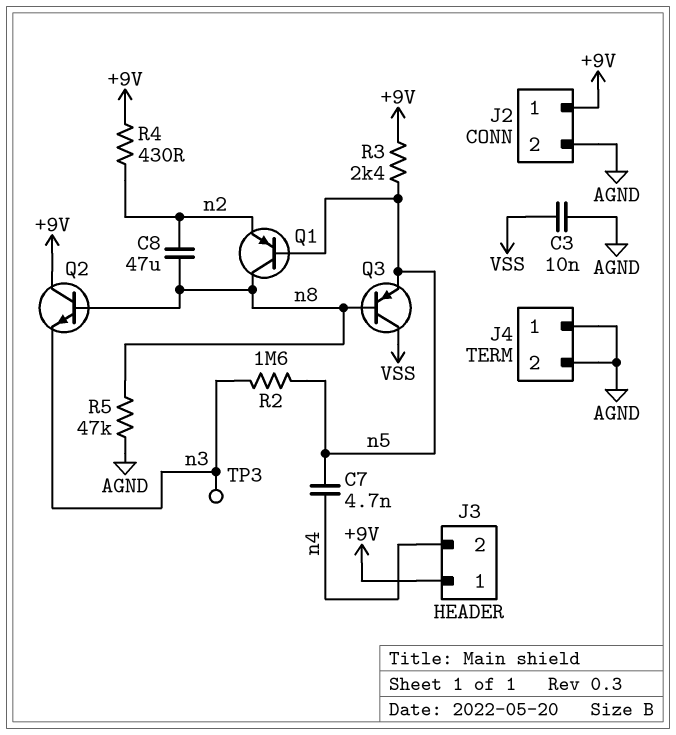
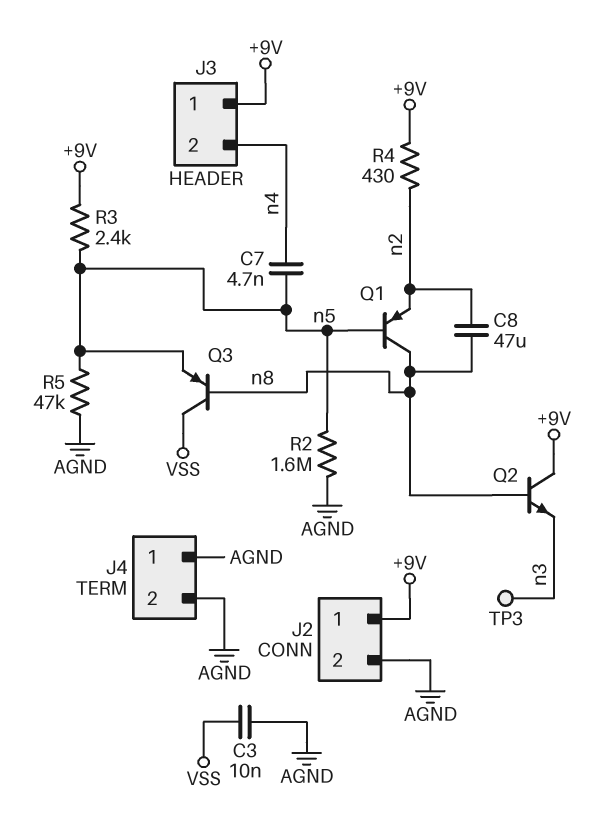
R2: 1.6M (n3, n5) -> 1.6M (AGND, n5)
R5: 47k (AGND, n8) -> 47k (AGND, n5)

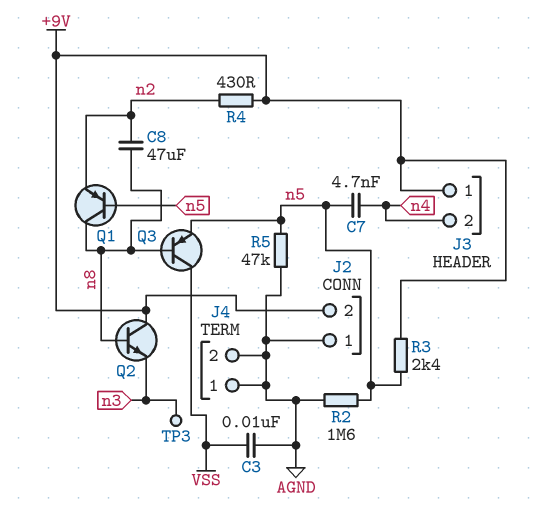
J2 pin 1: +9V -> AGND
J2 pin 2: AGND -> +9V

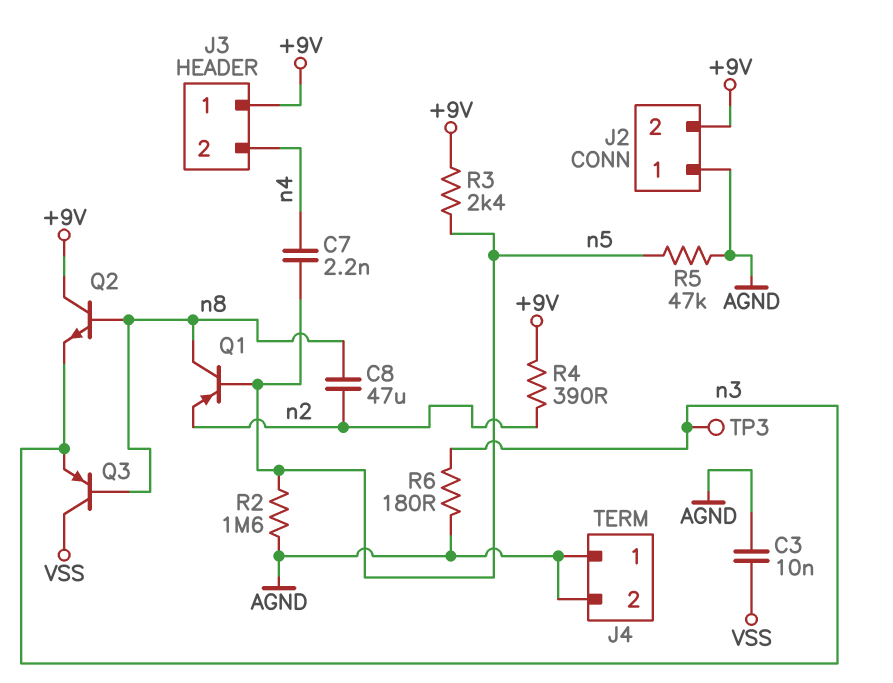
C7: 4.7nF (n4, n5) -> 2.2nF (n4, n5)
Q3: PNP (B n8, C VSS, E n5) -> PNP (B n8, C VSS, E n3)
R4: 430 (+9V, n2) -> 390 (+9V, n2)
R6: none -> 180 (AGND, n3)

